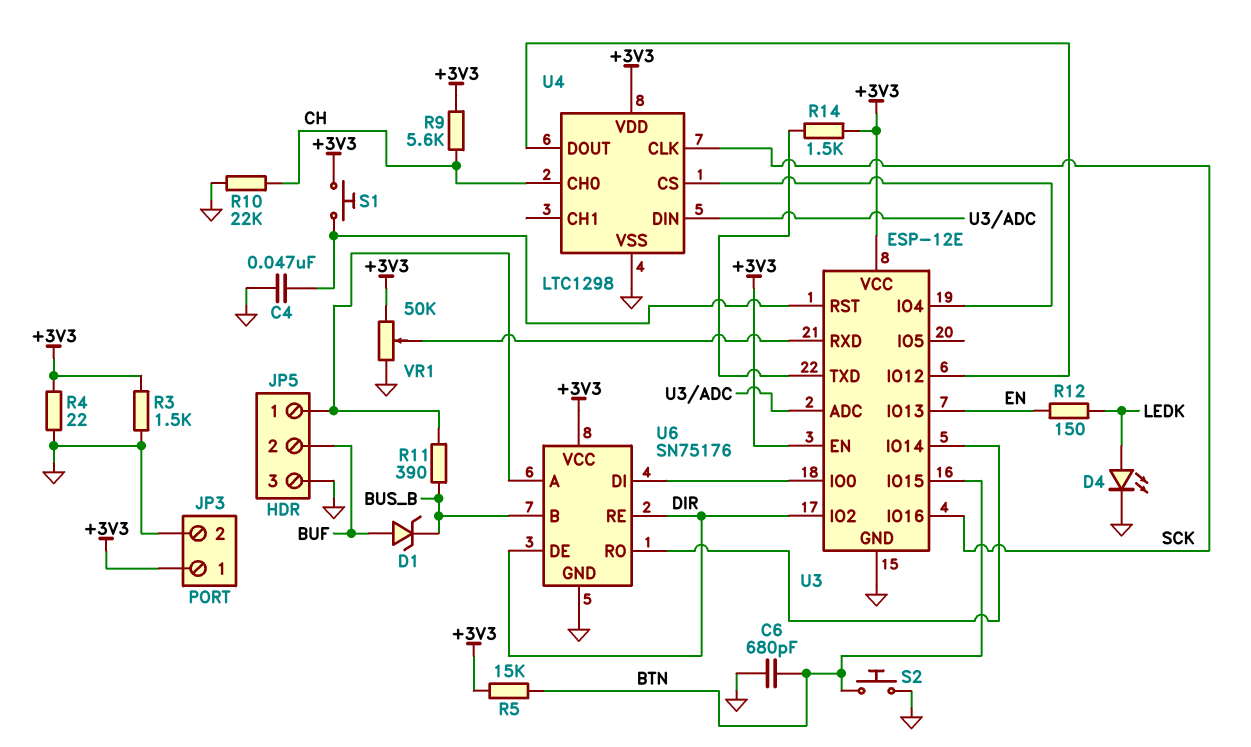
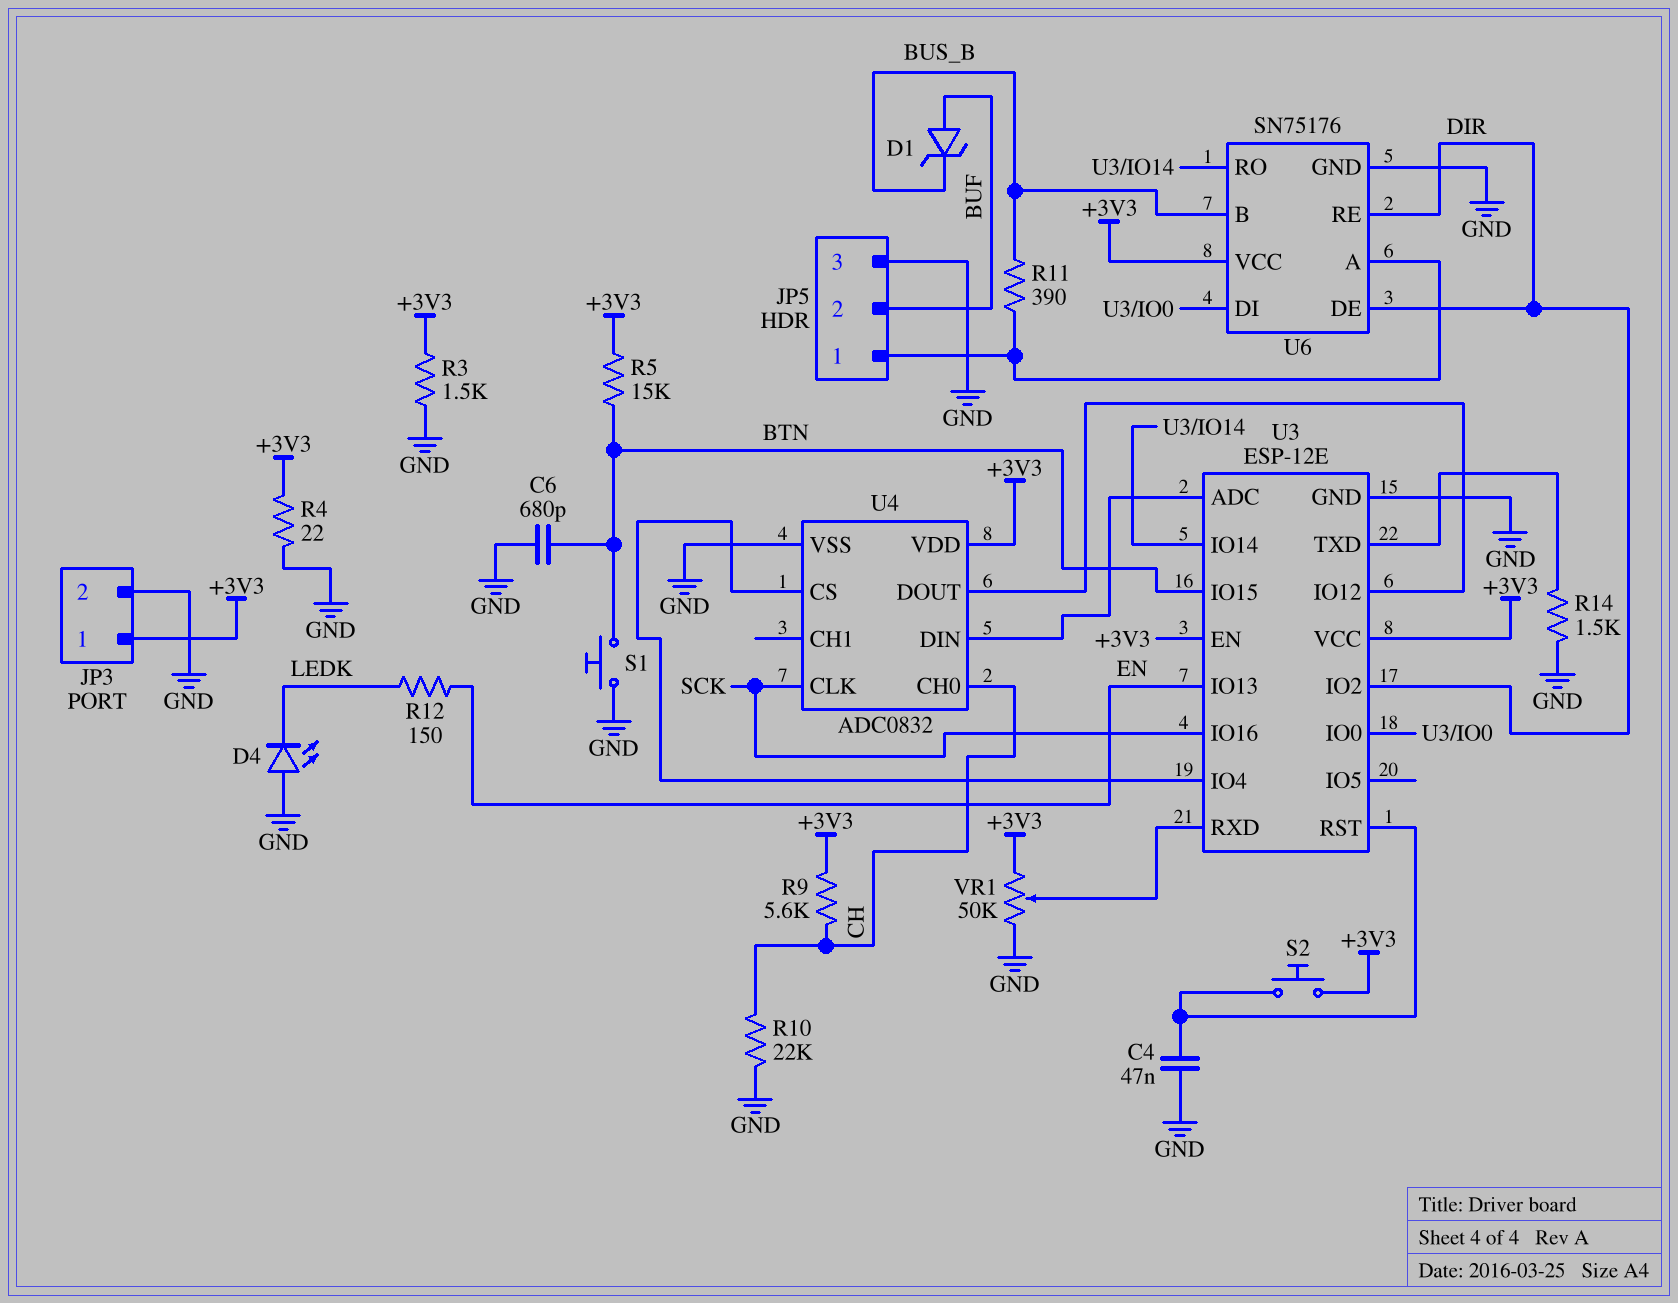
D4: LED (A LEDK, K GND) -> LED (A GND, K LEDK)
R14: 1.5k (+3V3, U3/TXD) -> 1.5k (GND, U3/TXD)
S1: button (+3V3, U3/RST) -> button (BTN, GND)
S2: button (BTN, GND) -> button (+3V3, U3/RST)
U4: LTC1298 -> ADC0832

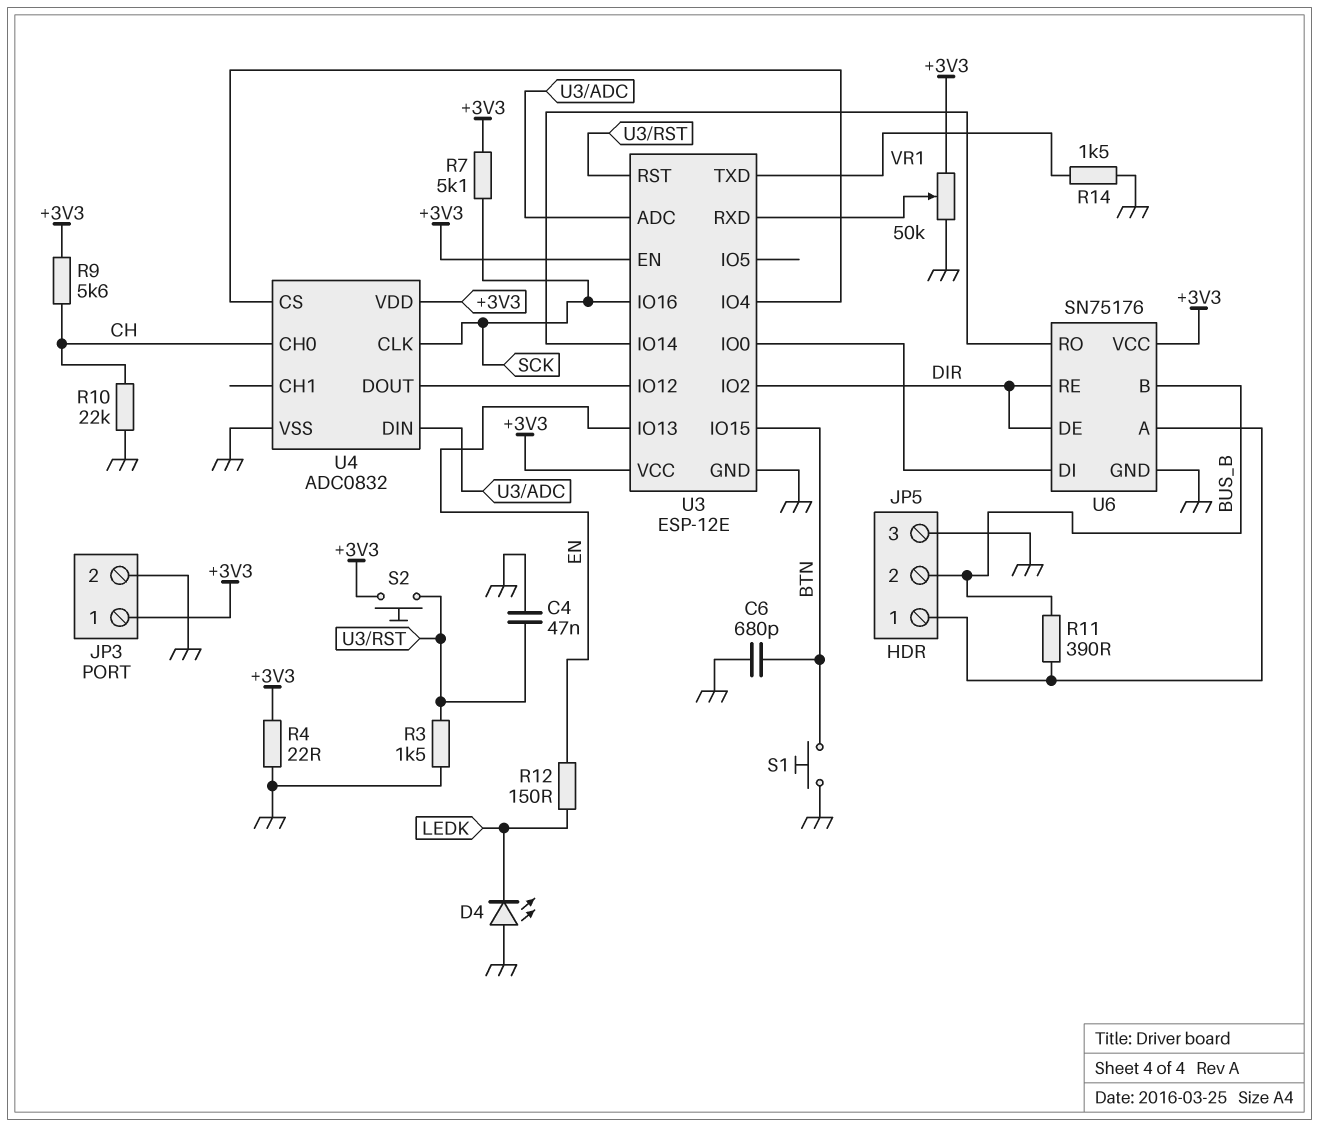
D1: zener (A BUF, K BUS_B) -> none
JP5 pin 2: BUF -> BUS_B
R3: 1.5k (+3V3, GND) -> 1.5k (GND, U3/RST)
R5: 15k (+3V3, BTN) -> none
R7: none -> 5.1k (+3V3, SCK)

